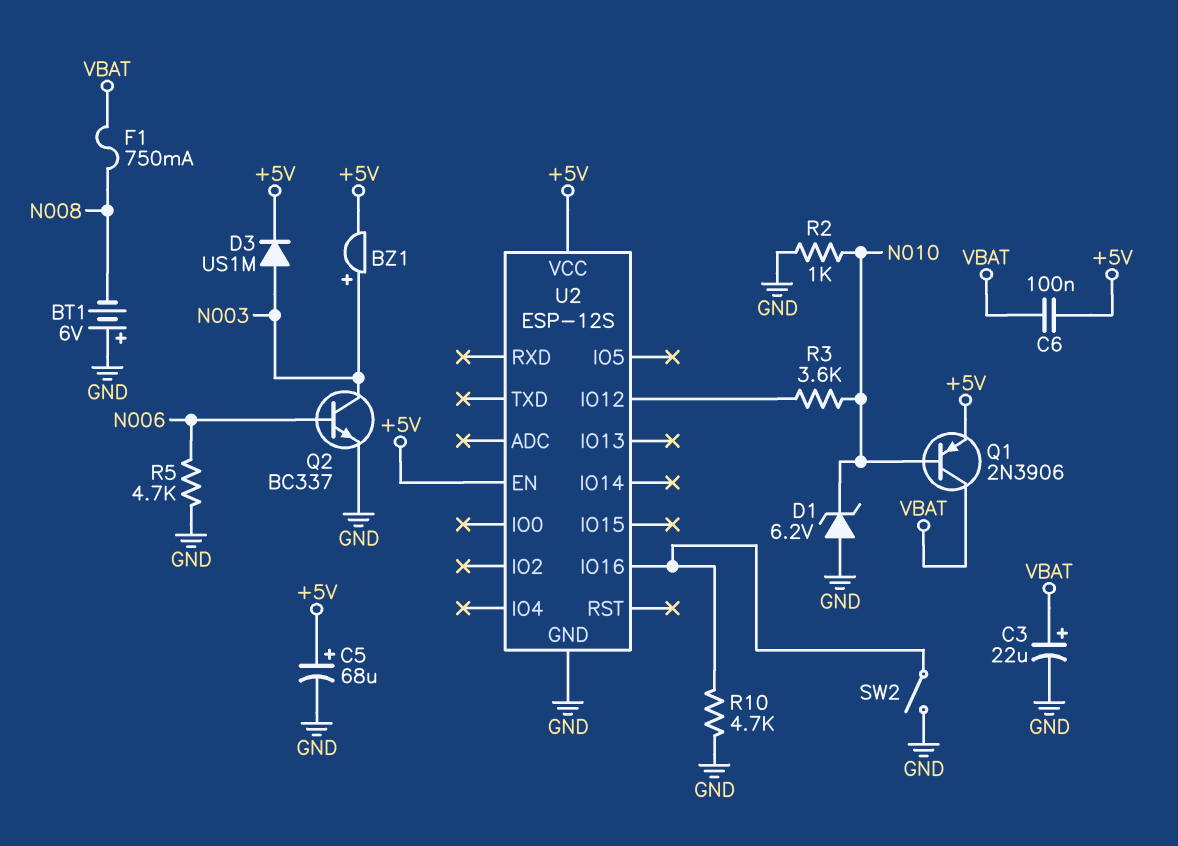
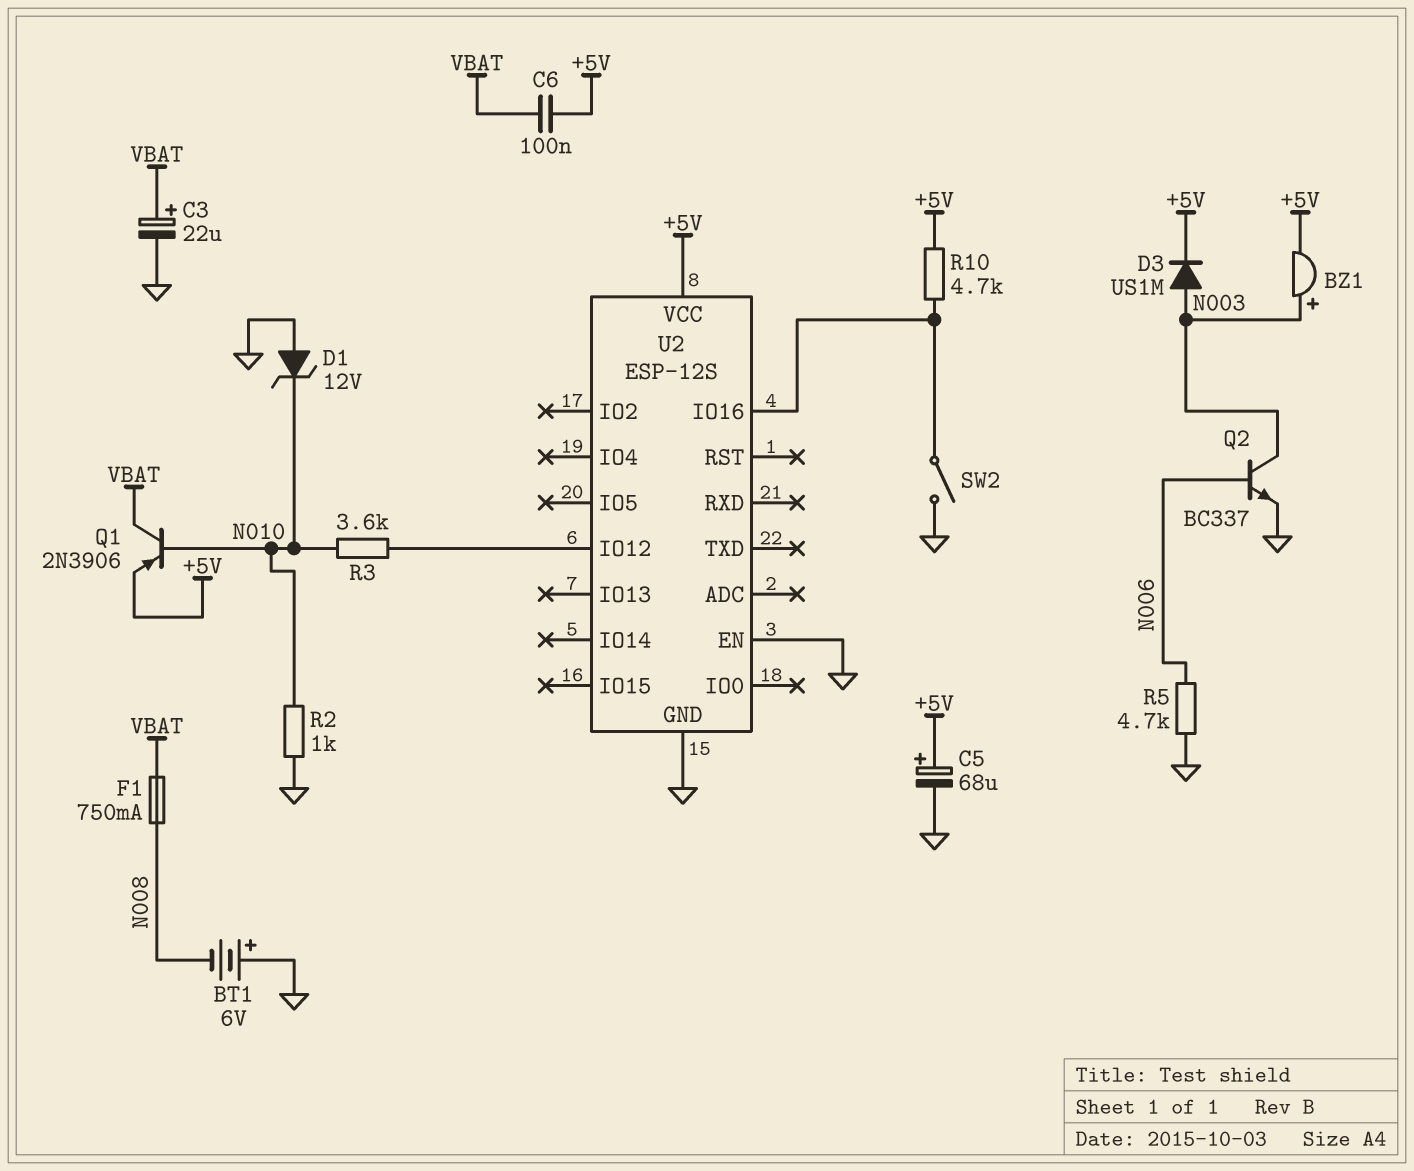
D1: zener 6.2V (A GND, K N010) -> zener 12V (A GND, K N010)
R10: 4.7k (GND, U2/IO16) -> 4.7k (+5V, U2/IO16)
U2 pin EN: +5V -> GND

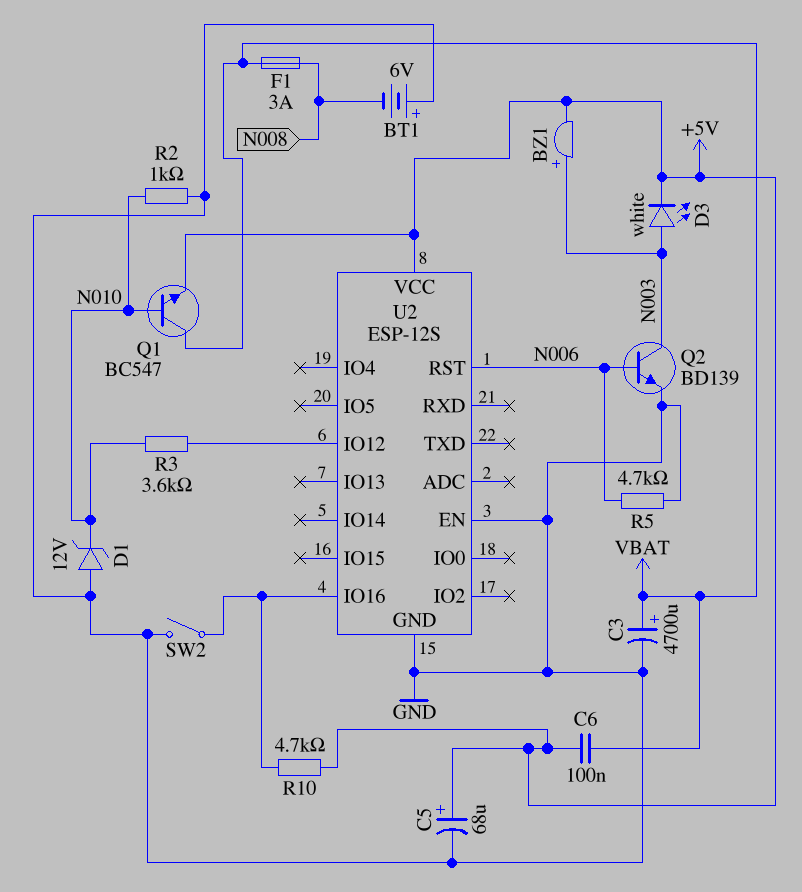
C3: 22uF (plus VBAT, minus GND) -> 4700uF (plus VBAT, minus GND)
D3: diode US1M (A N003, K +5V) -> LED white (A N003, K +5V)
F1: 750mA (N008, VBAT) -> 3A (N008, VBAT)
Q1: PNP 2N3906 (B N010, C VBAT, E +5V) -> NPN BC547 (B N010, C VBAT, E +5V)
Q2: NPN BC337 (B N006, C N003, E GND) -> NPN BD139 (B N006, C N003, E GND)
U2 pin RST: none -> N006

